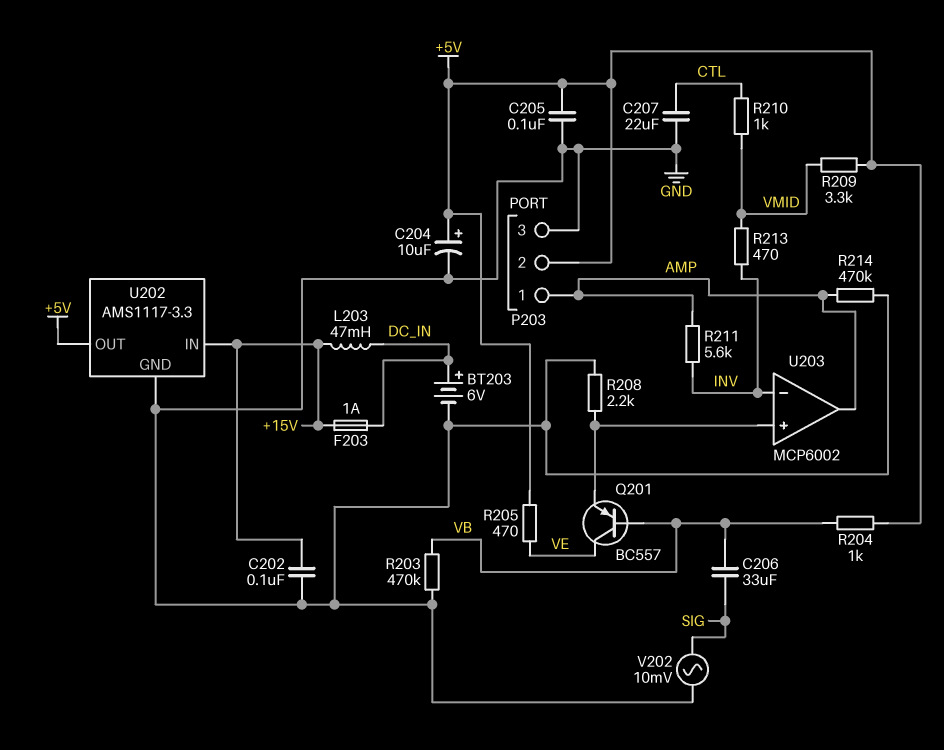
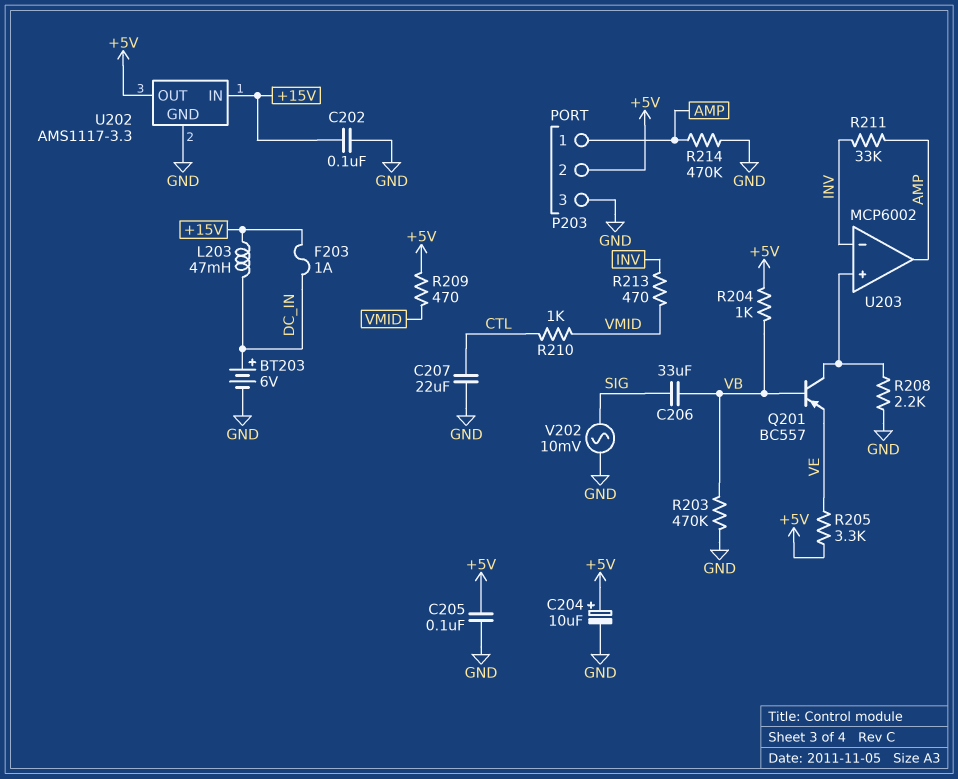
Q201: PNP BC557 (B VB, C VE, E U203/in+) -> PNP BC557 (B VB, C U203/in+, E VE)
R205: 470 (+5V, VE) -> 3.3k (+5V, VE)
R209: 3.3k (+5V, VMID) -> 470 (+5V, VMID)
R211: 5.6k (AMP, INV) -> 33k (AMP, INV)

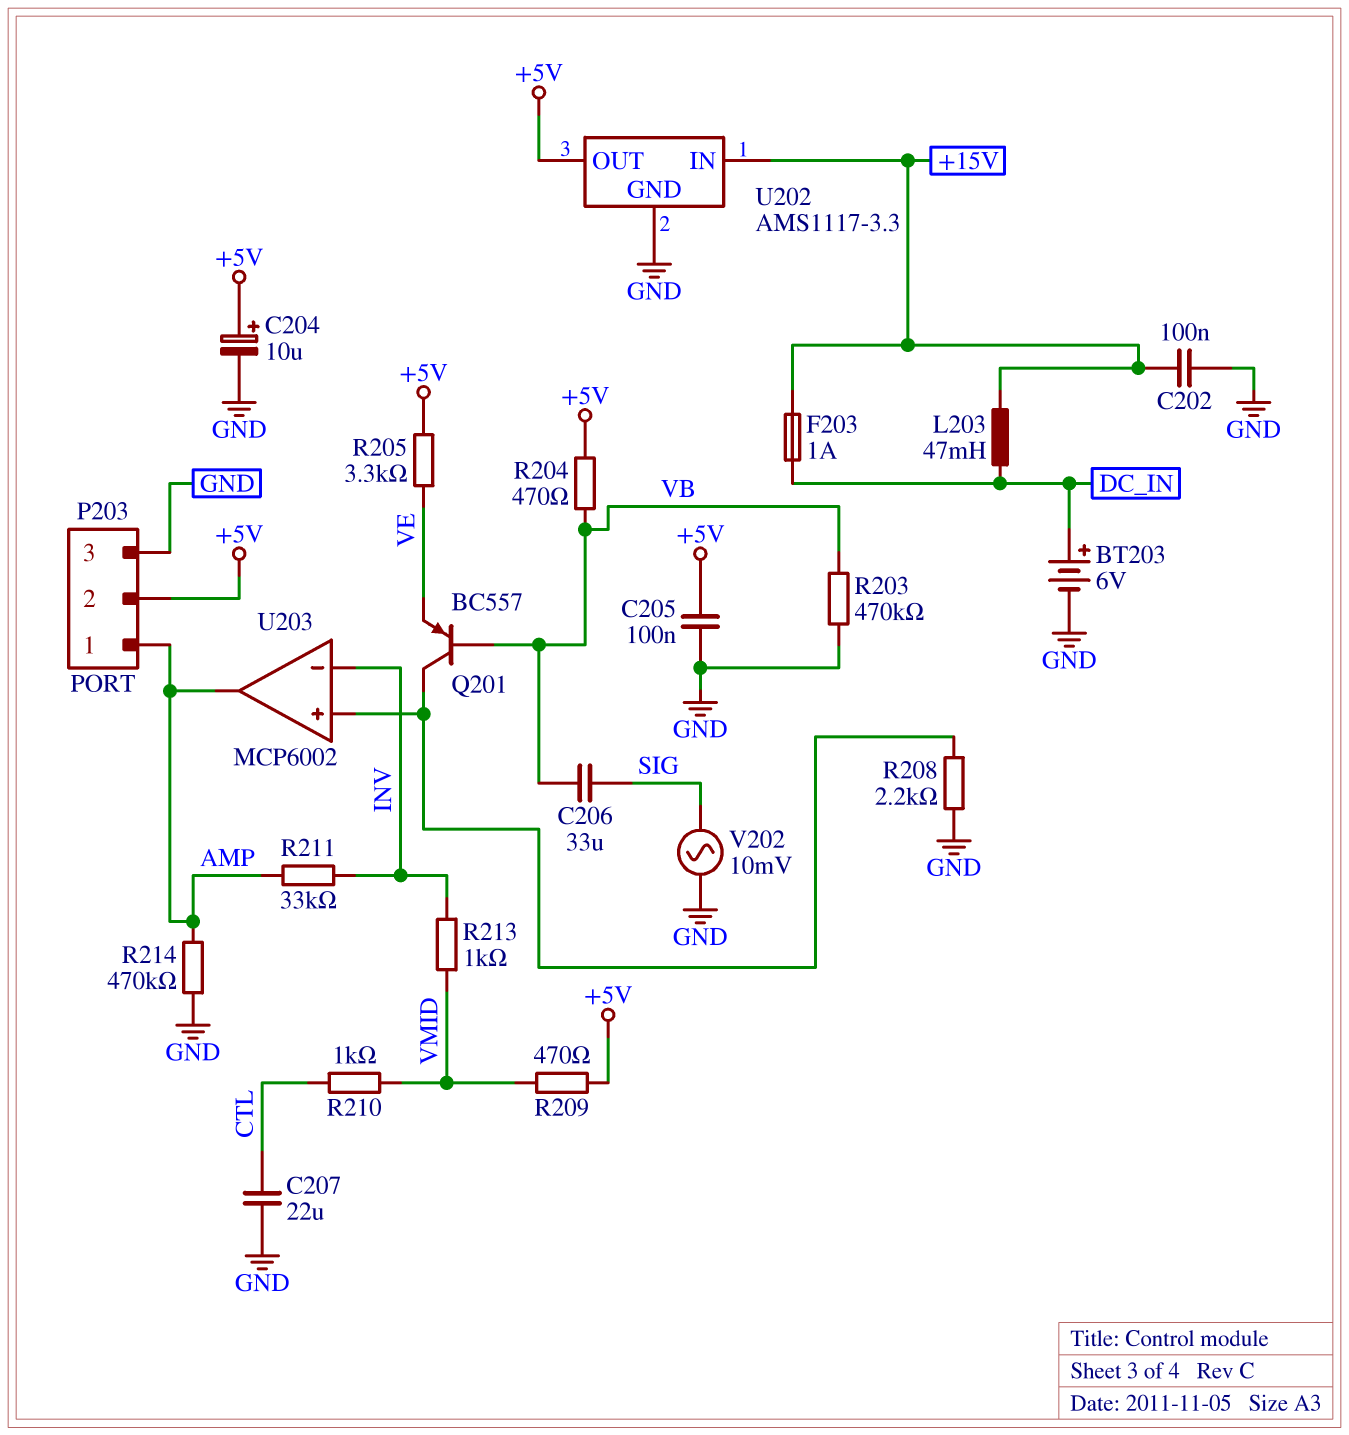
R204: 1k (+5V, VB) -> 470 (+5V, VB)
R213: 470 (INV, VMID) -> 1k (INV, VMID)

